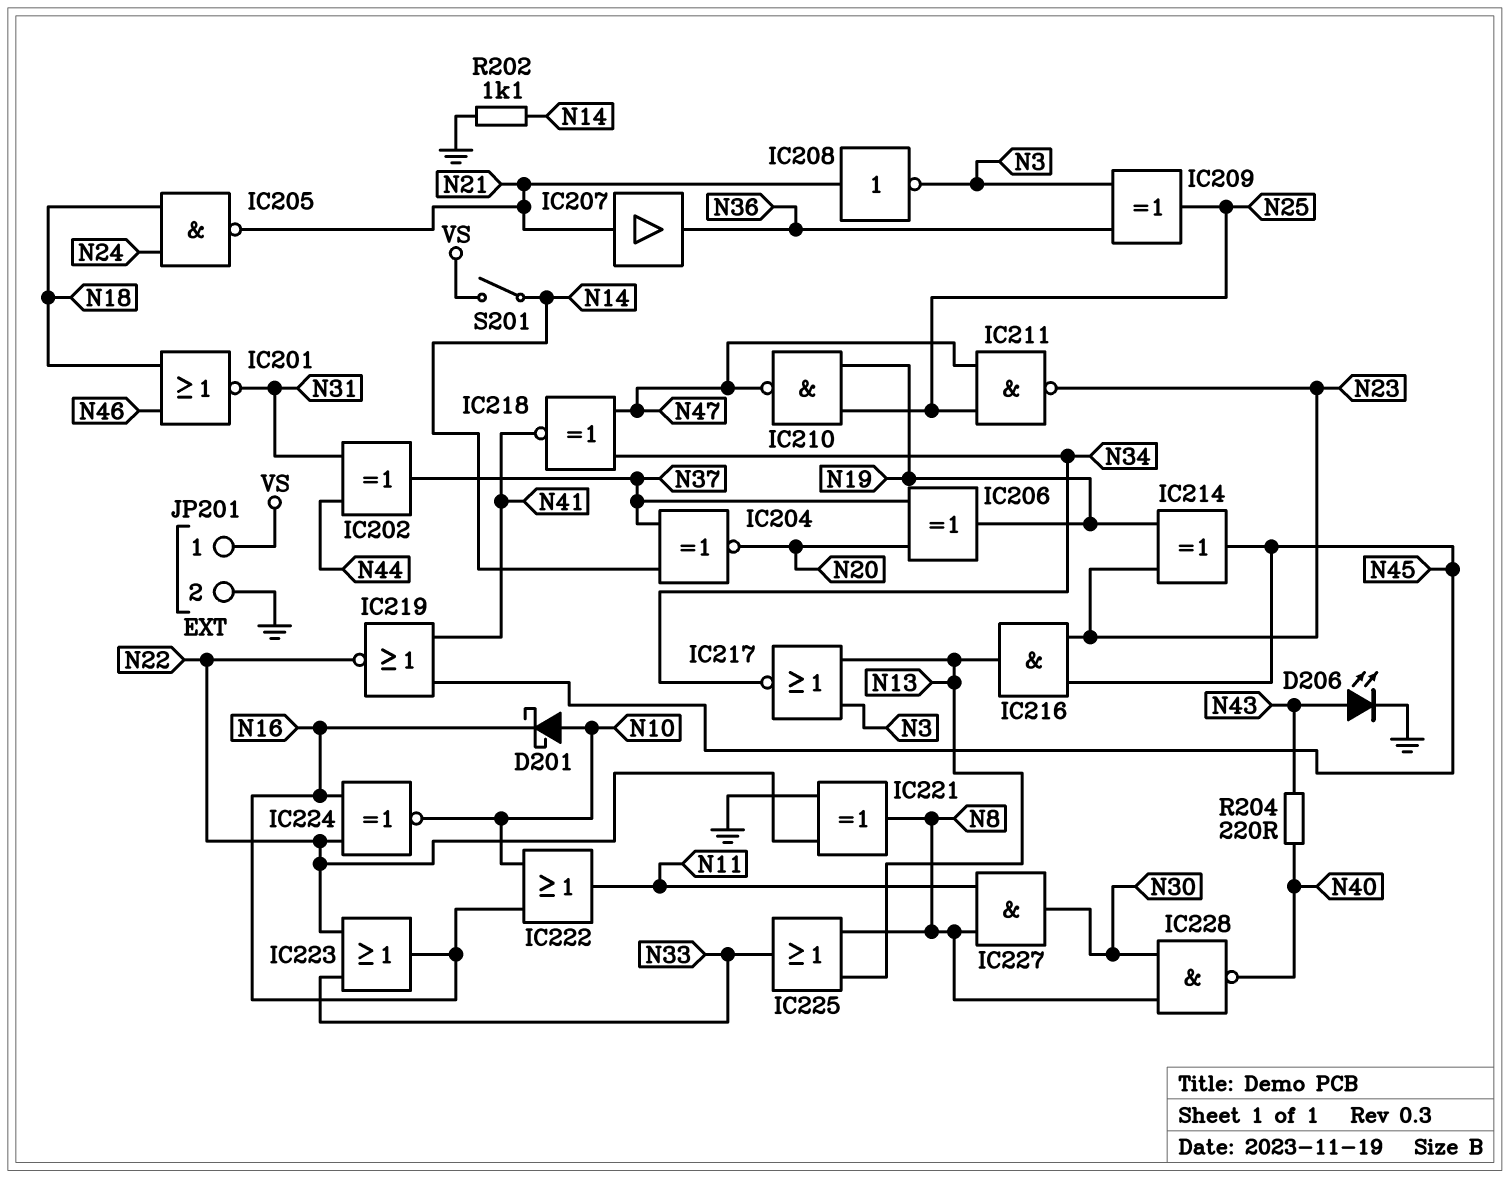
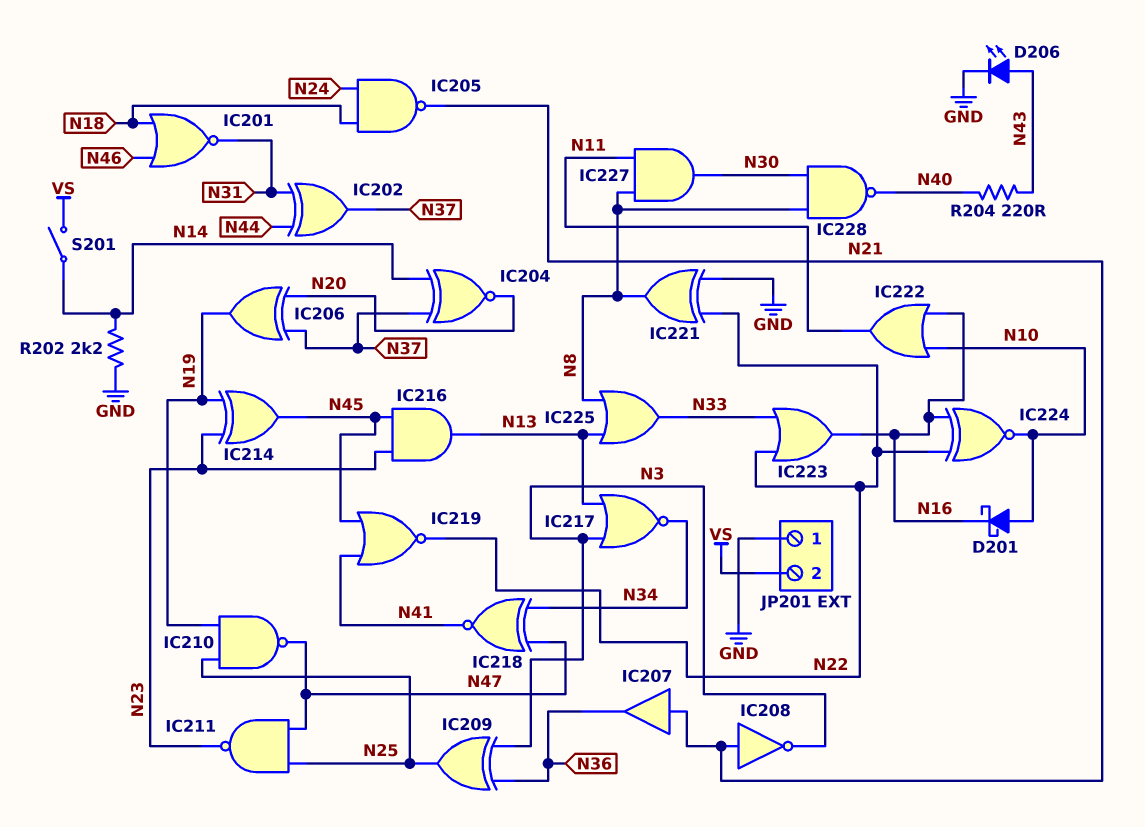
JP201 pin 1: VS -> GND
JP201 pin 2: GND -> VS
R202: 1.1k (GND, N14) -> 2.2k (GND, N14)

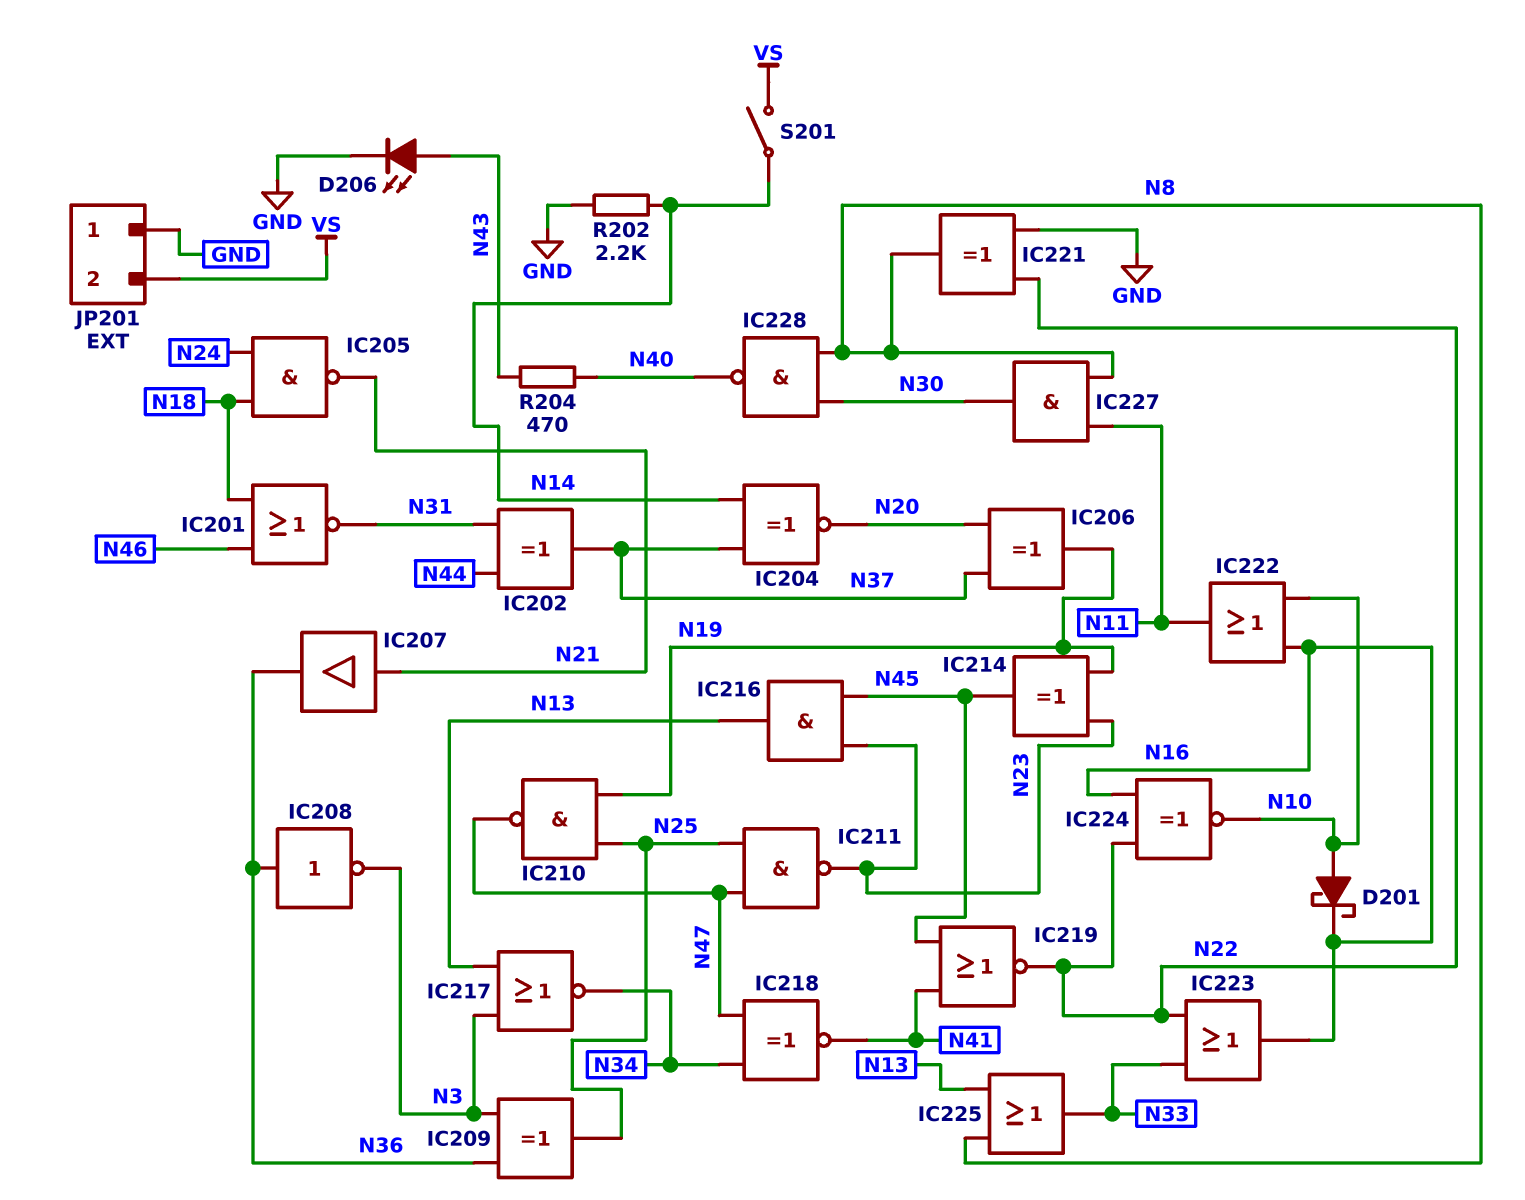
IC208: NOT (in N21, out N3) -> NOT (in N36, out N3)
R204: 220 (N40, N43) -> 470 (N40, N43)

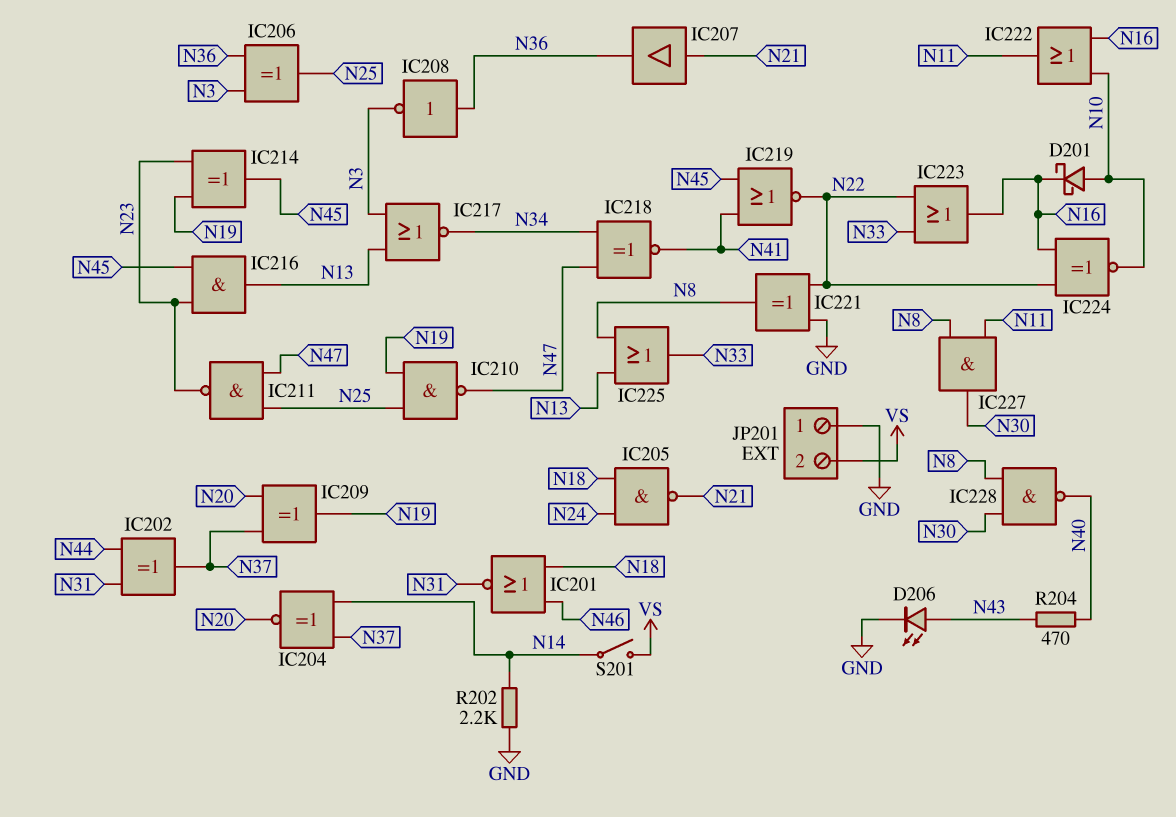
IC206: XOR (in N20, in N37, out N19) -> XOR (in N3, in N36, out N25)
IC209: XOR (in N3, in N36, out N25) -> XOR (in N20, in N37, out N19)

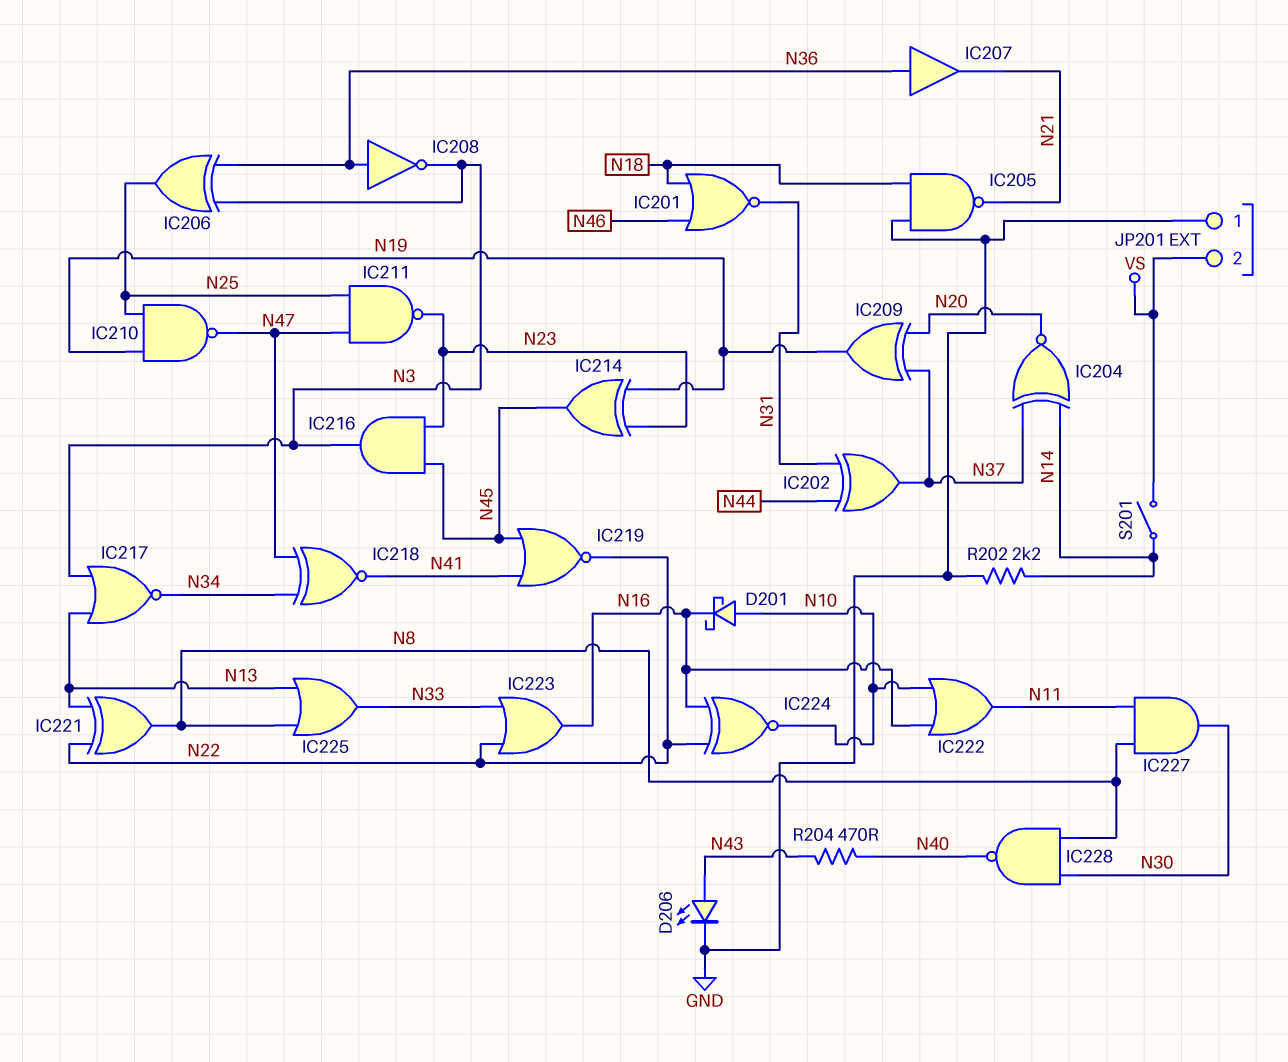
IC205: NAND (in N18, in N24, out N21) -> NAND (in GND, in N18, out N21)
IC207: buffer (in N21, out N36) -> buffer (in N36, out N21)
IC216: AND (in N23, in N45, out N13) -> AND (in N23, in N45, out N3)
IC221: XOR (in GND, in N22, out N8) -> XOR (in N13, in N22, out N8)

